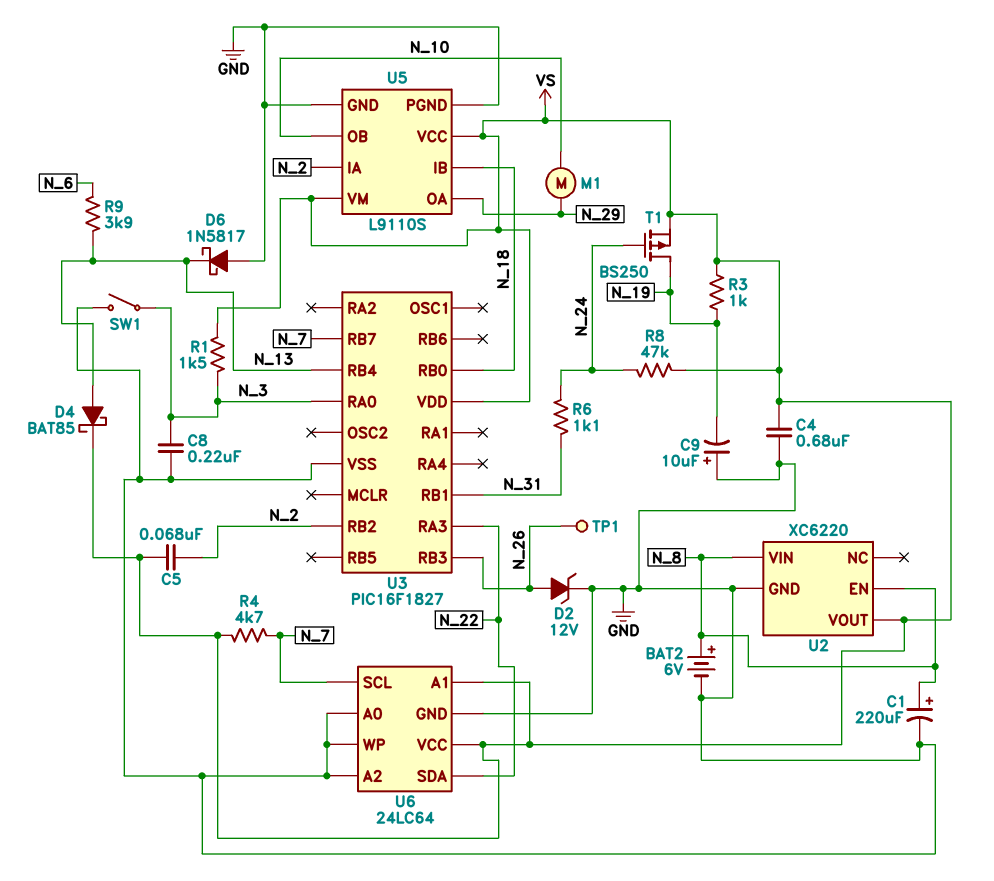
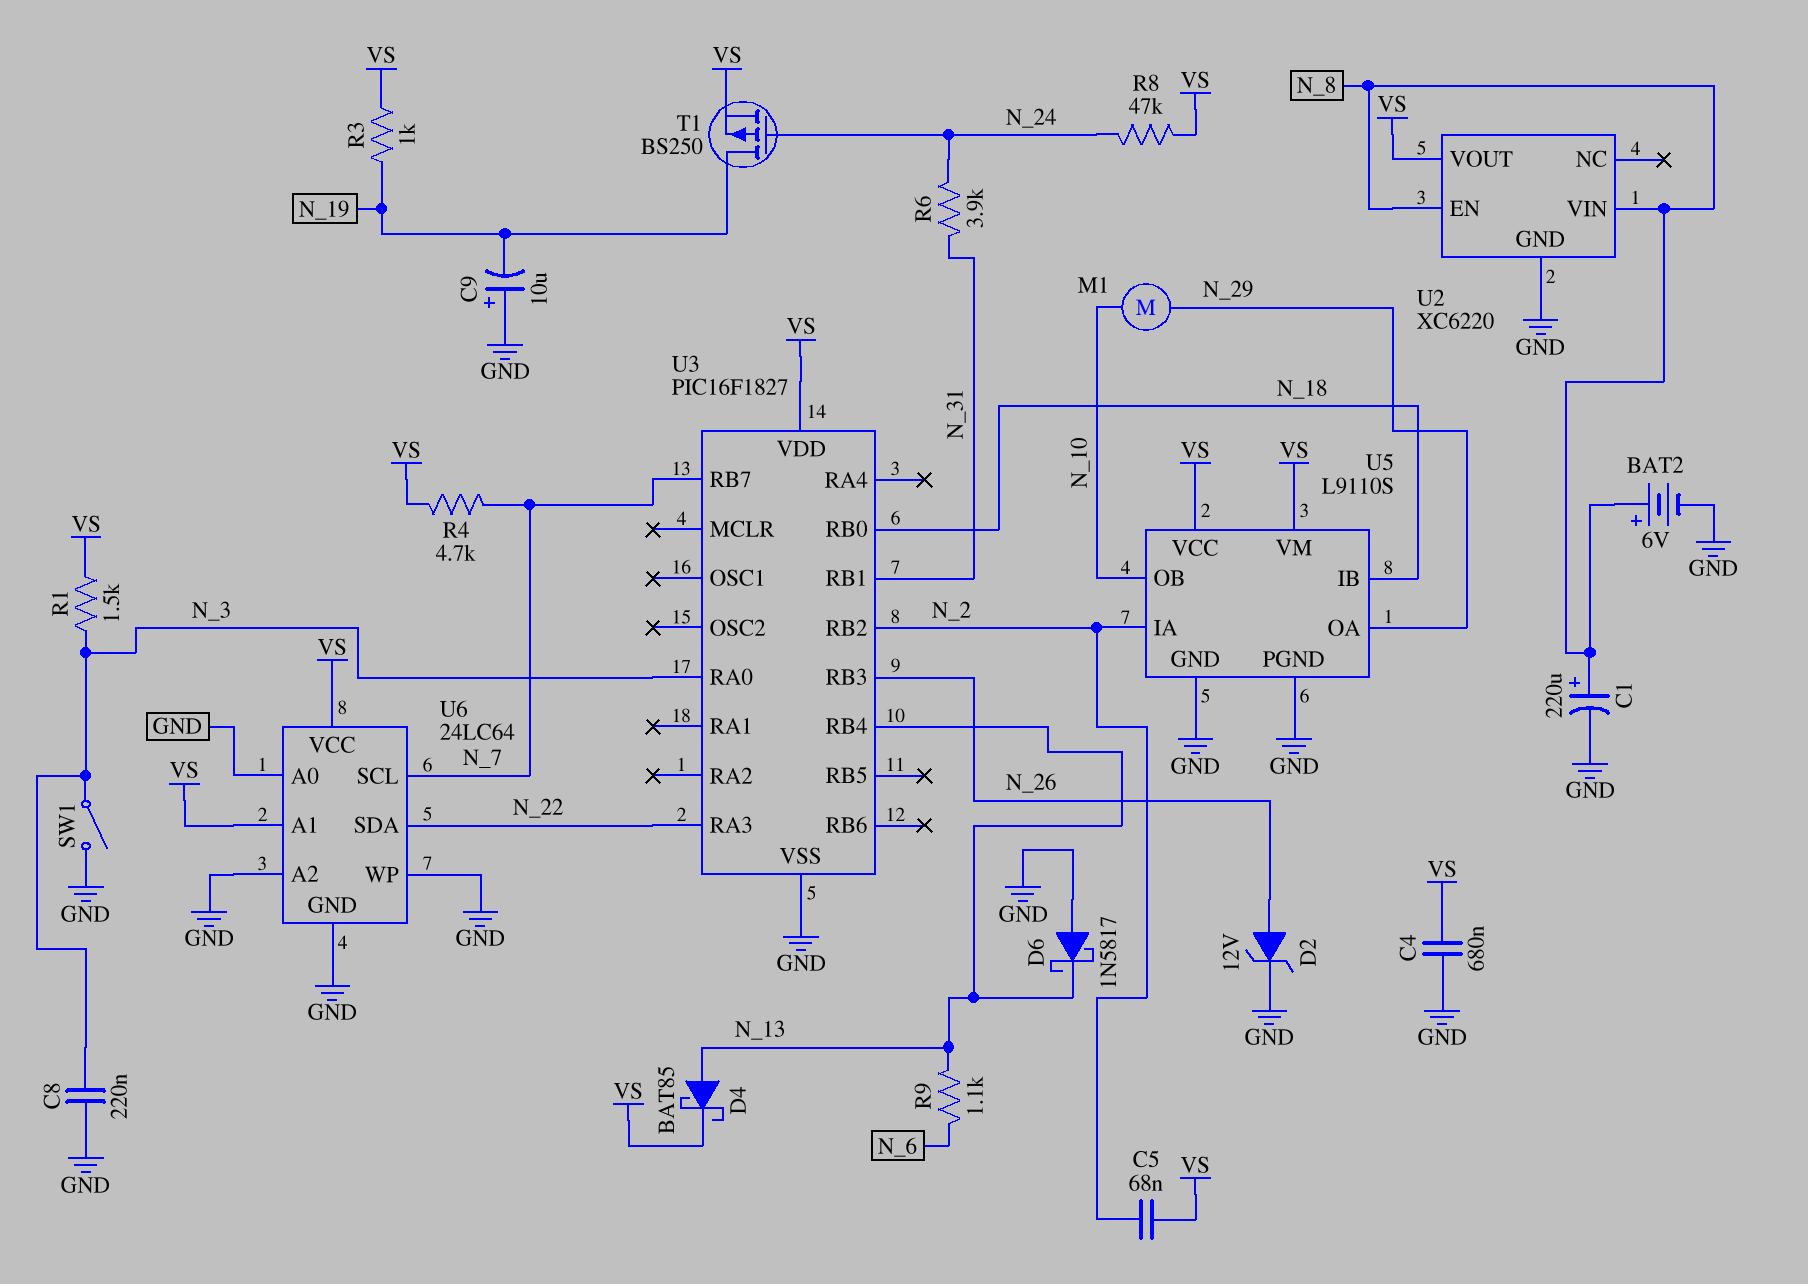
R6: 1.1k (N_24, N_31) -> 3.9k (N_24, N_31)
R9: 3.9k (N_6, N_13) -> 1.1k (N_6, N_13)
TP1: test point (N_26) -> none

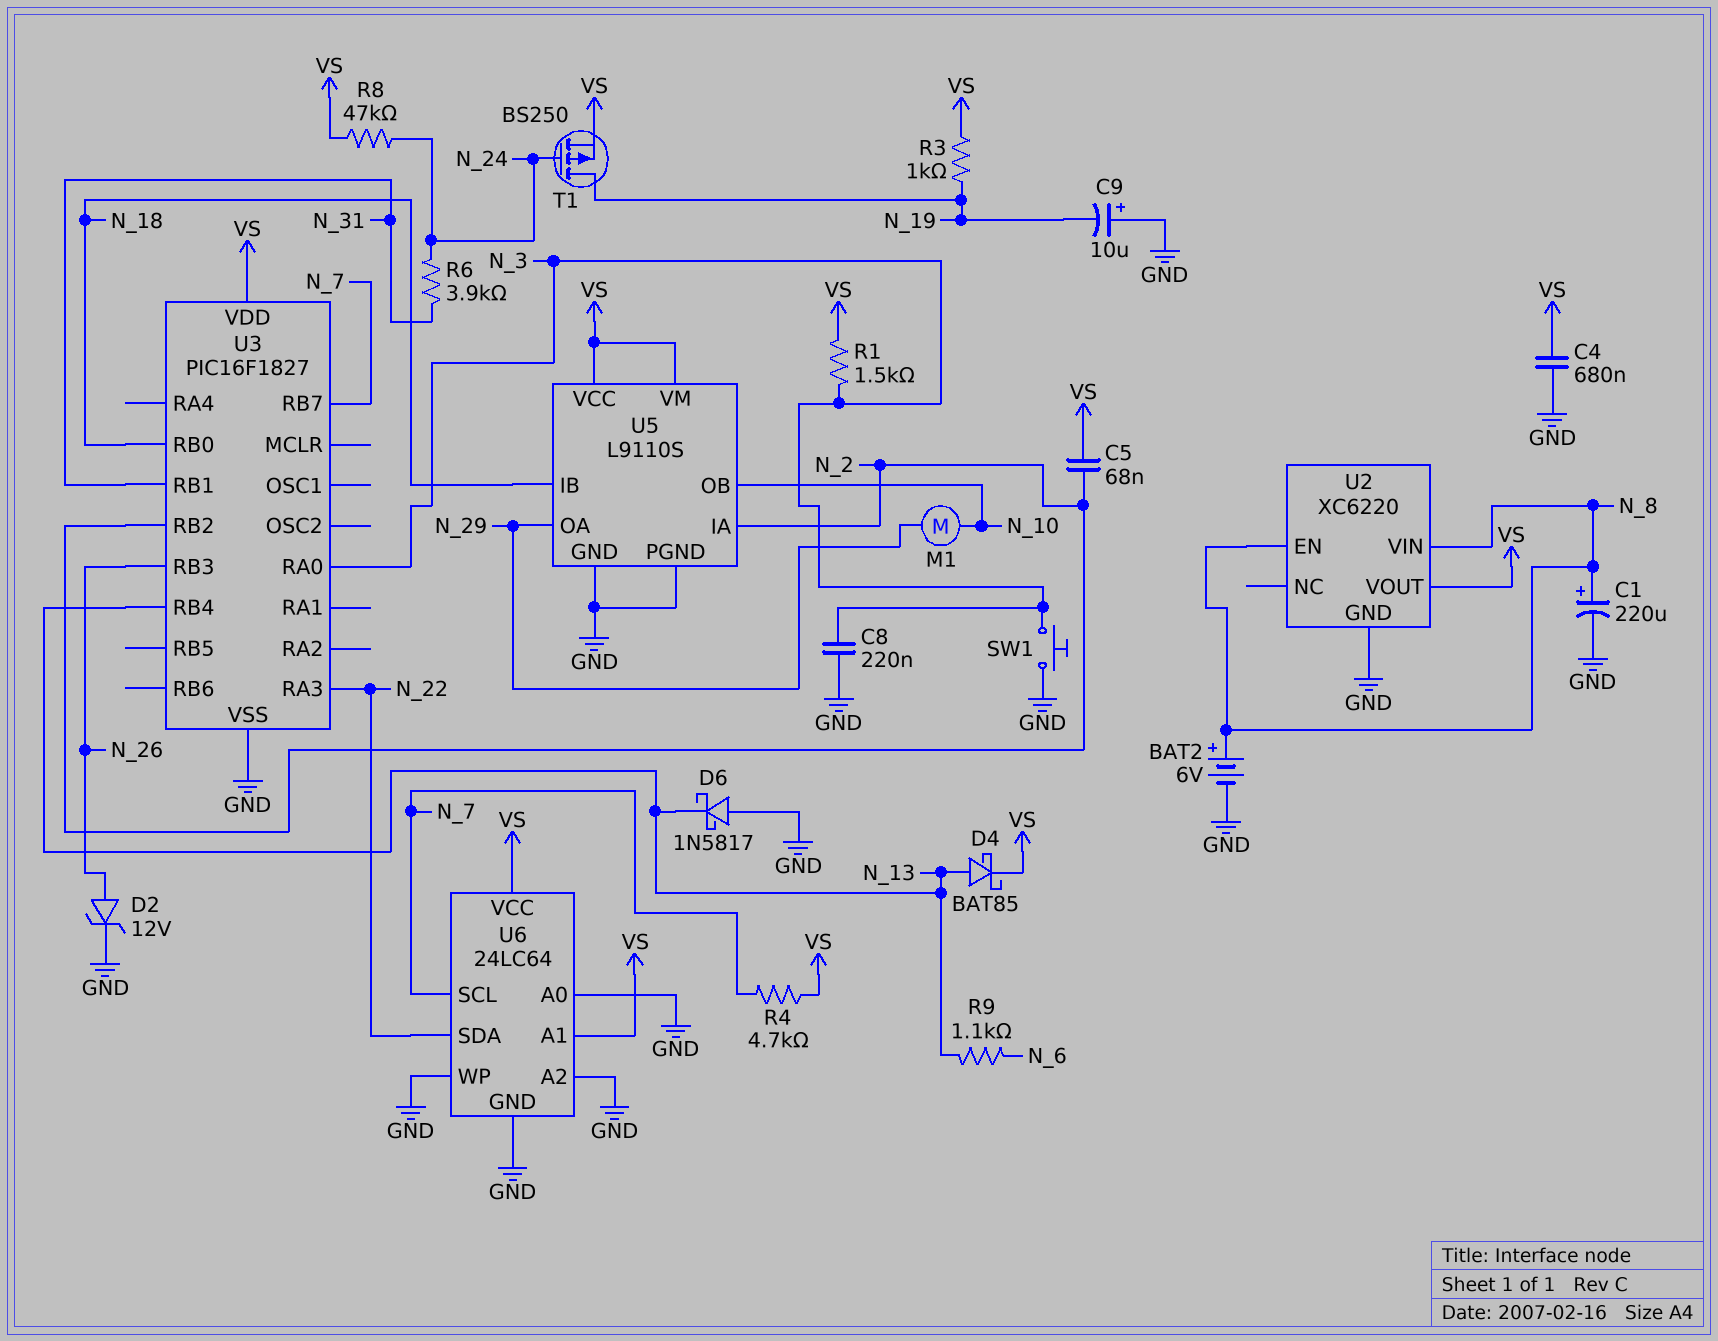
SW1: switch (GND, N_3) -> button (GND, N_3)

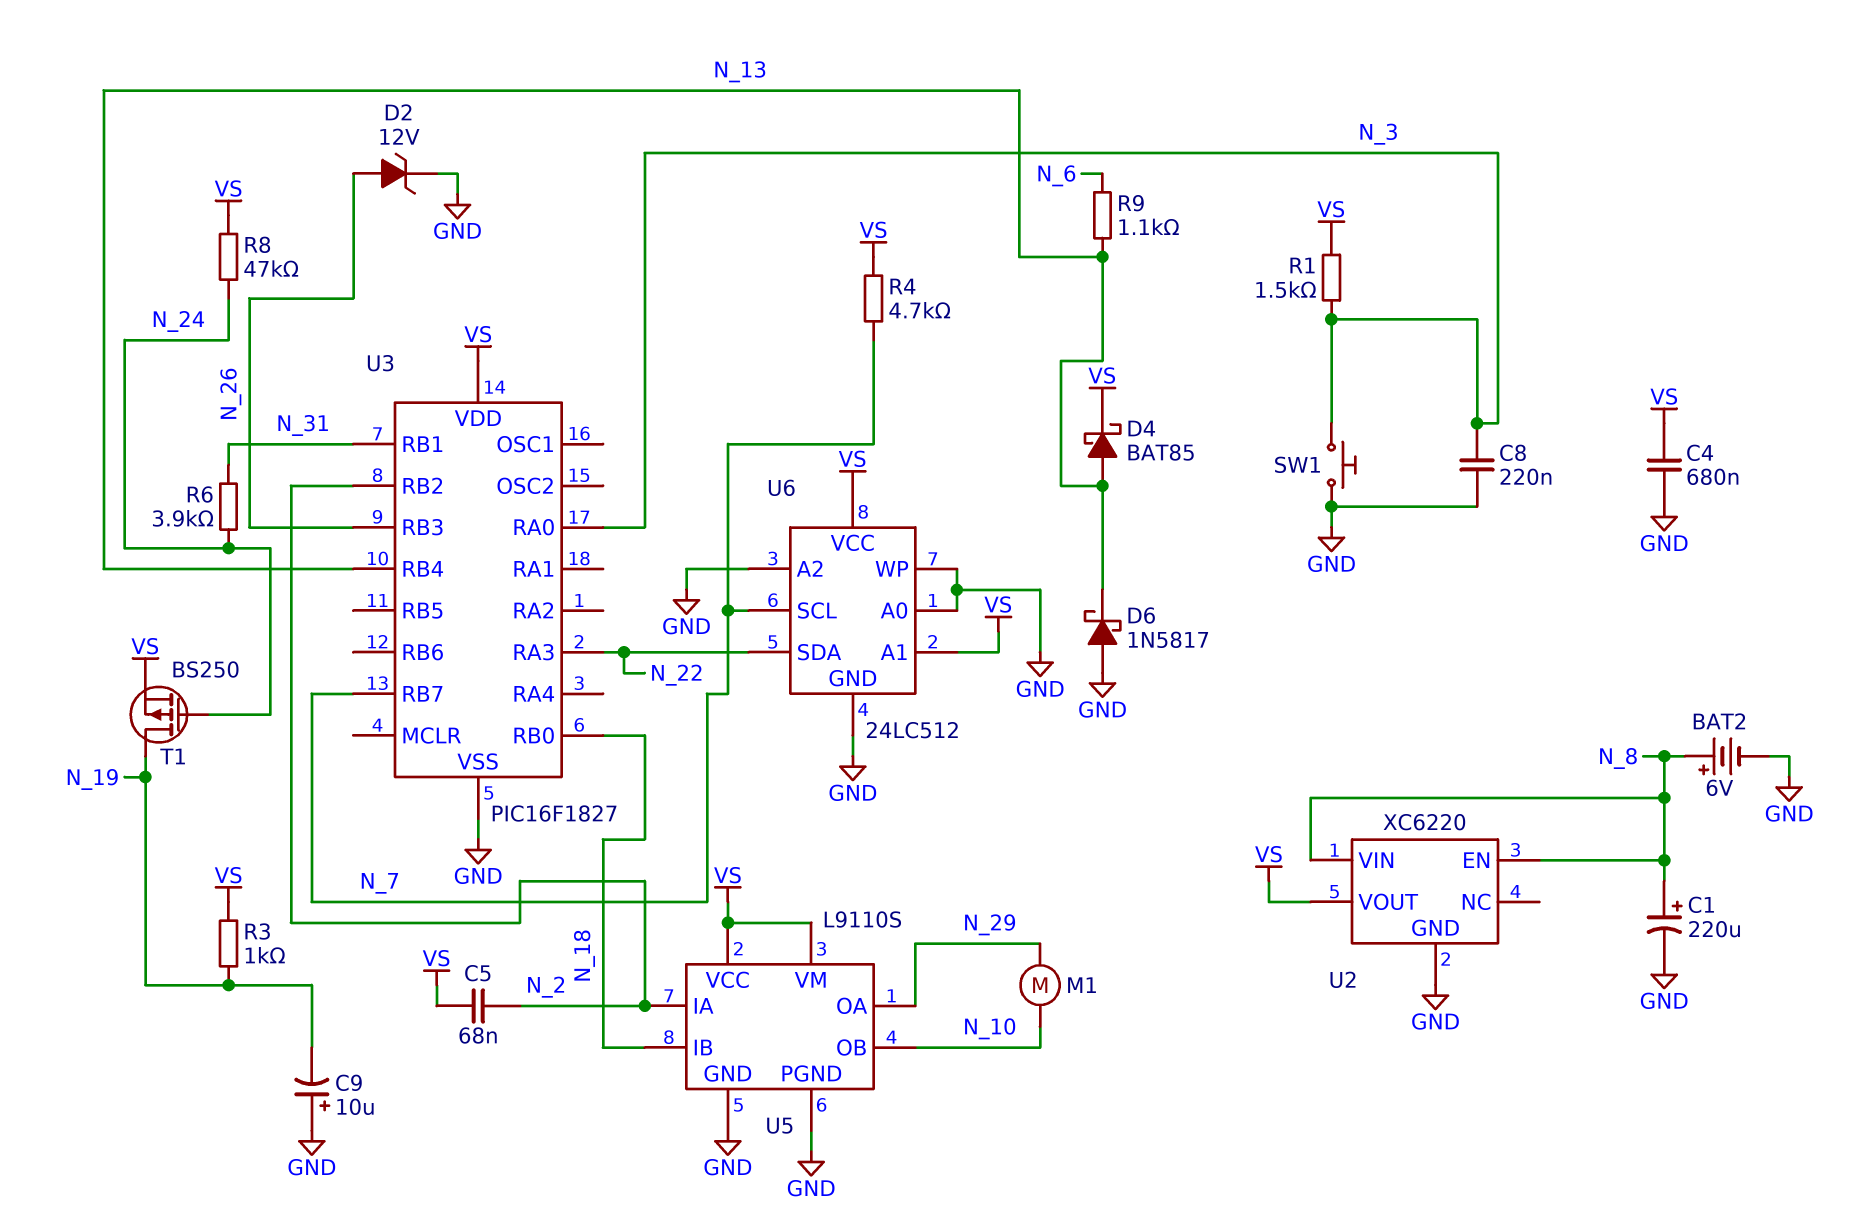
U6: 24LC64 -> 24LC512

